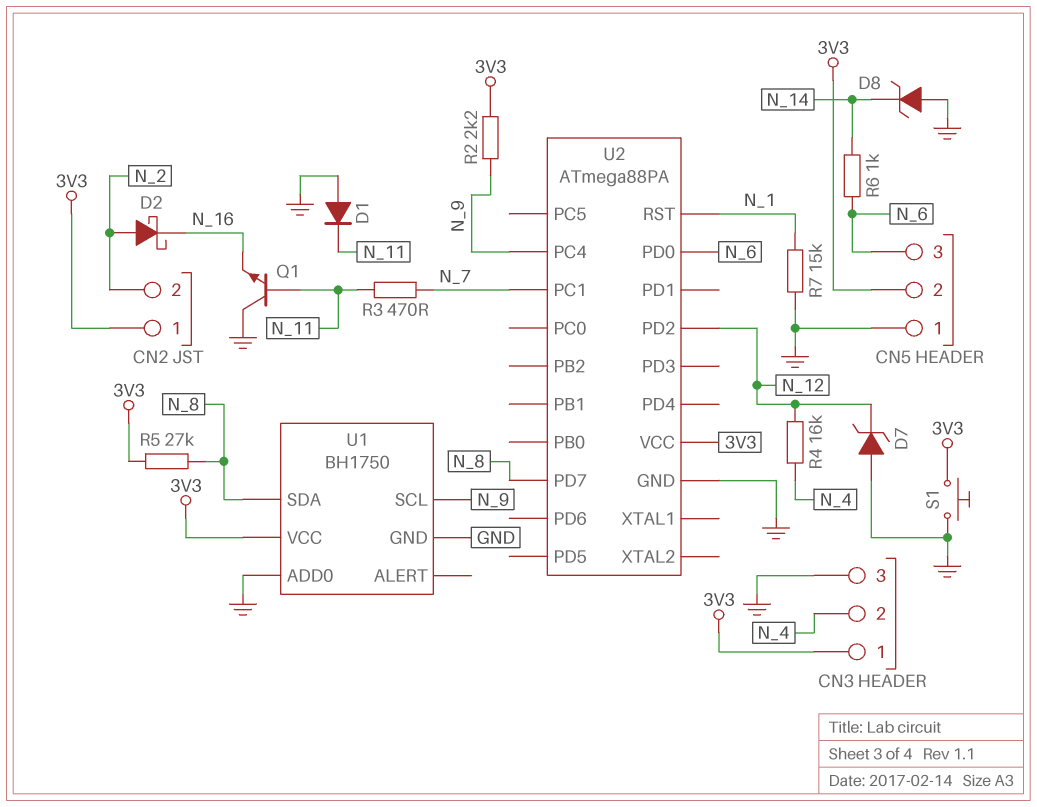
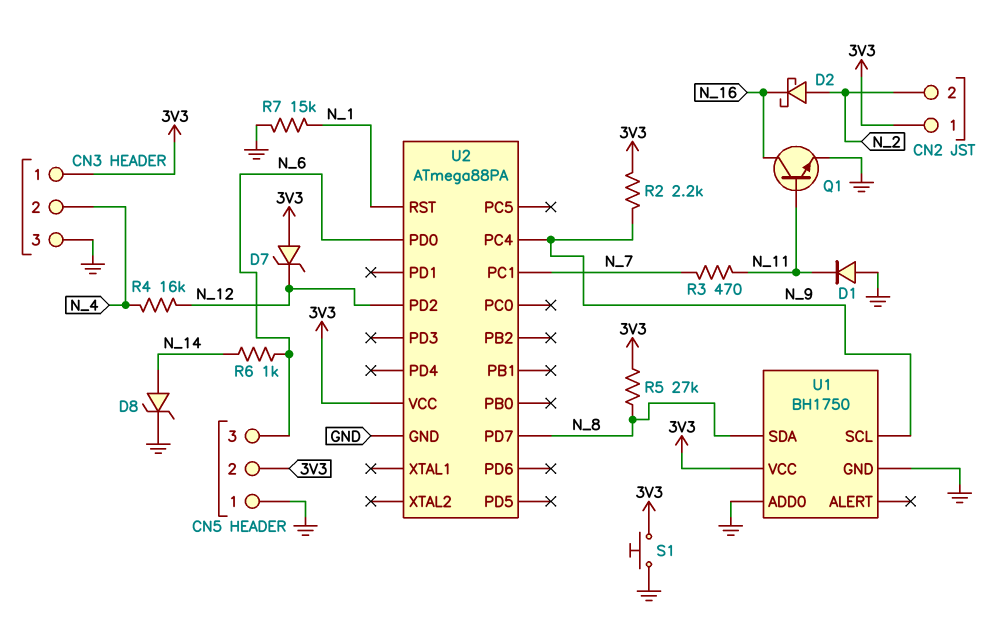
D7: zener (A GND, K N_12) -> zener (A 3V3, K N_12)
D8: zener (A GND, K N_14) -> zener (A N_14, K GND)
Q1: NPN (B N_11, C GND, E N_16) -> NPN (B N_11, C N_16, E GND)

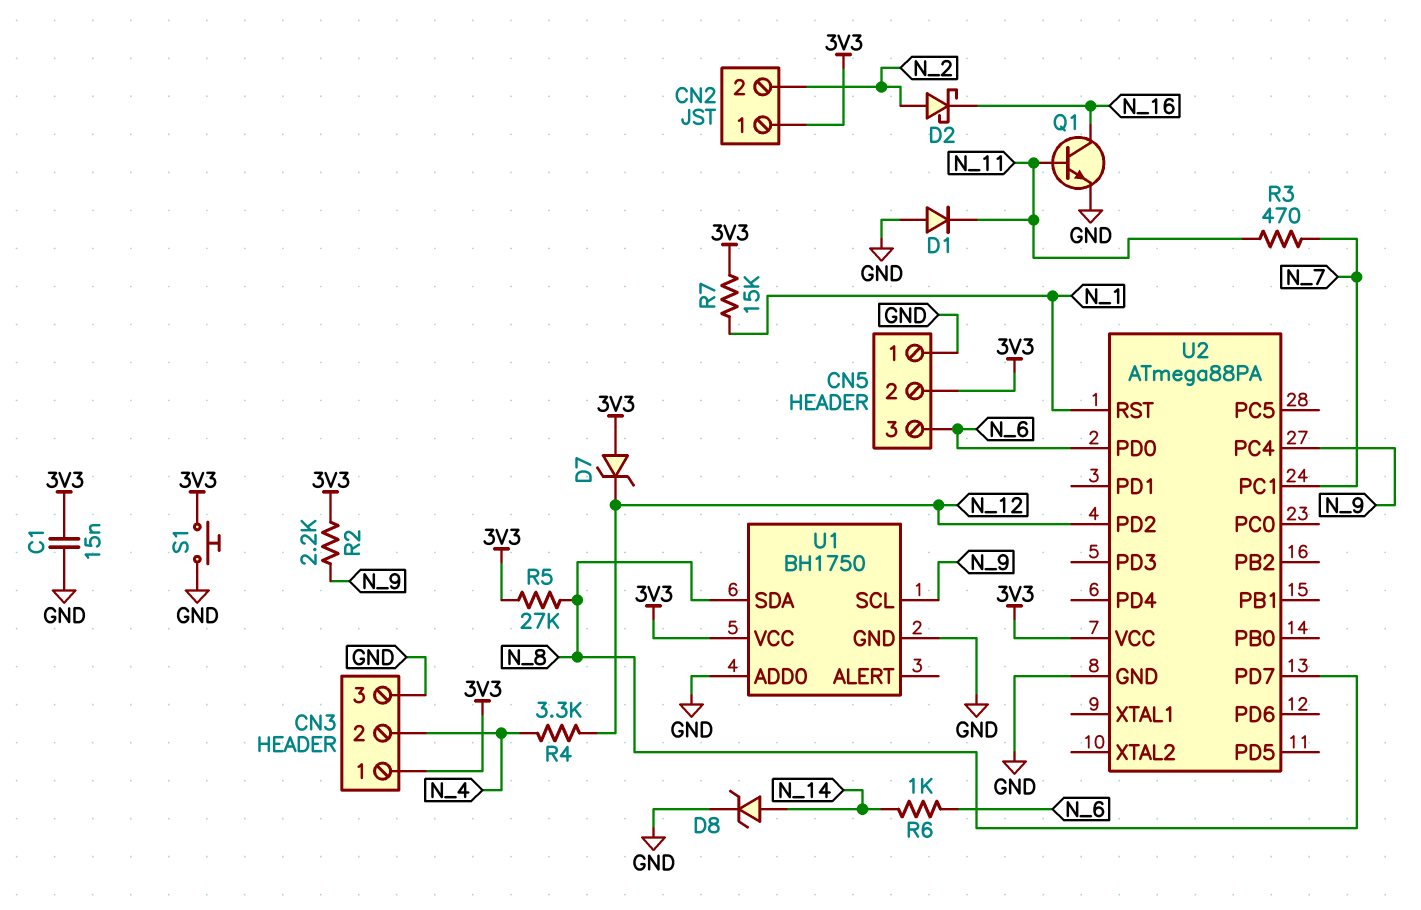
C1: none -> 15nF (3V3, GND)
R4: 16k (N_4, N_12) -> 3.3k (N_4, N_12)
R7: 15k (GND, N_1) -> 15k (3V3, N_1)

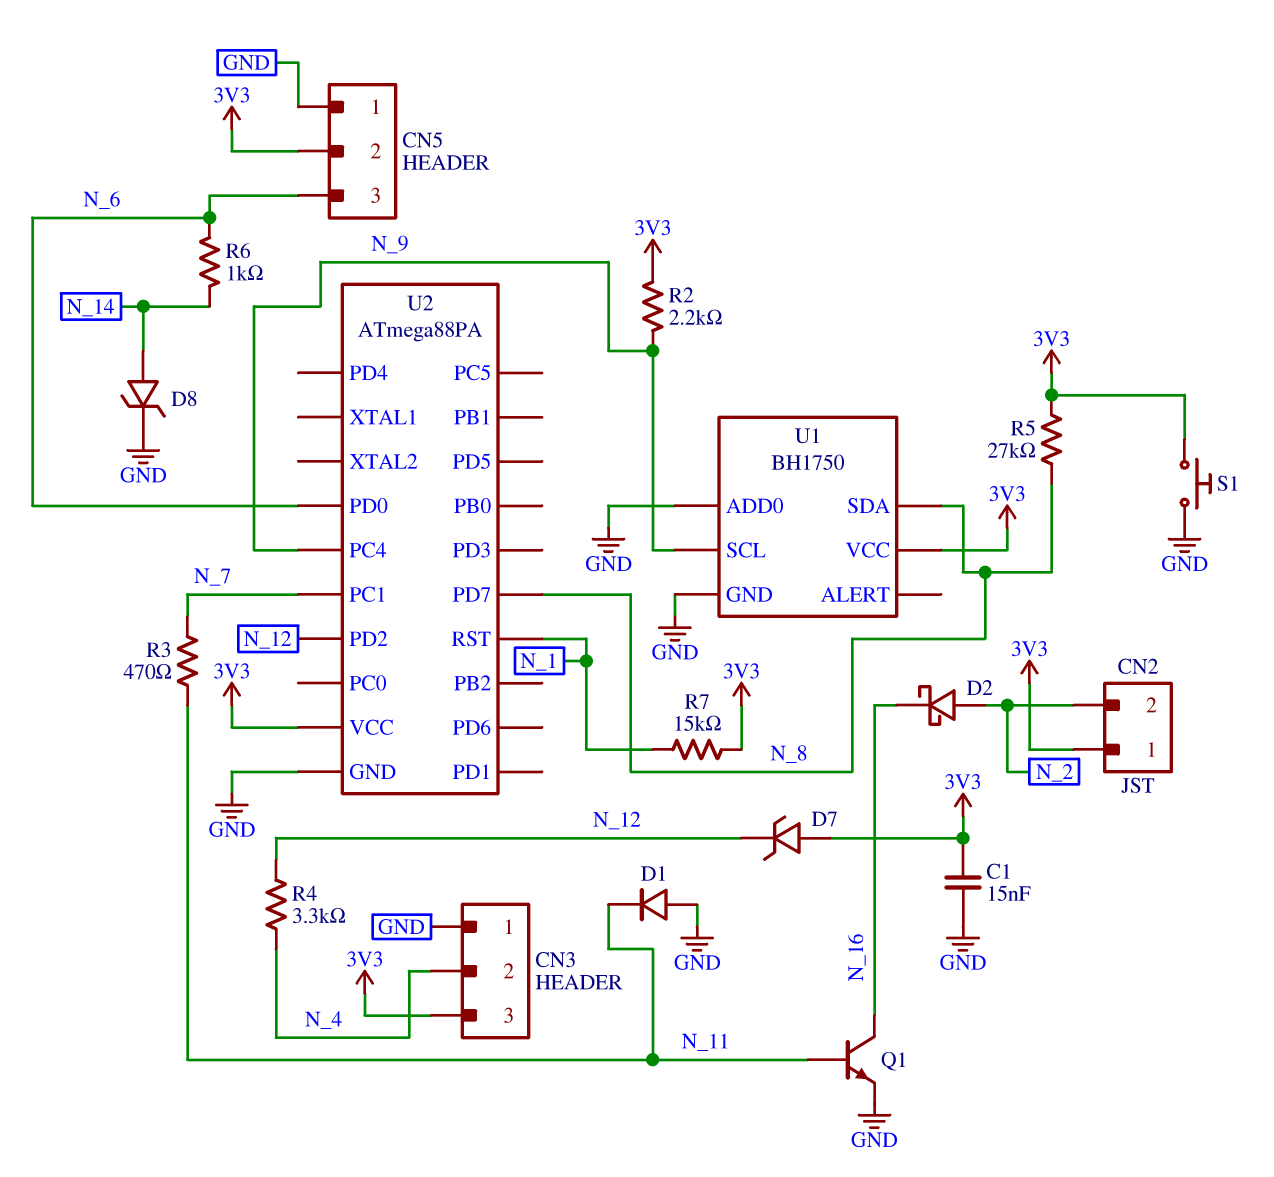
CN3 pin 1: 3V3 -> GND
CN3 pin 3: GND -> 3V3

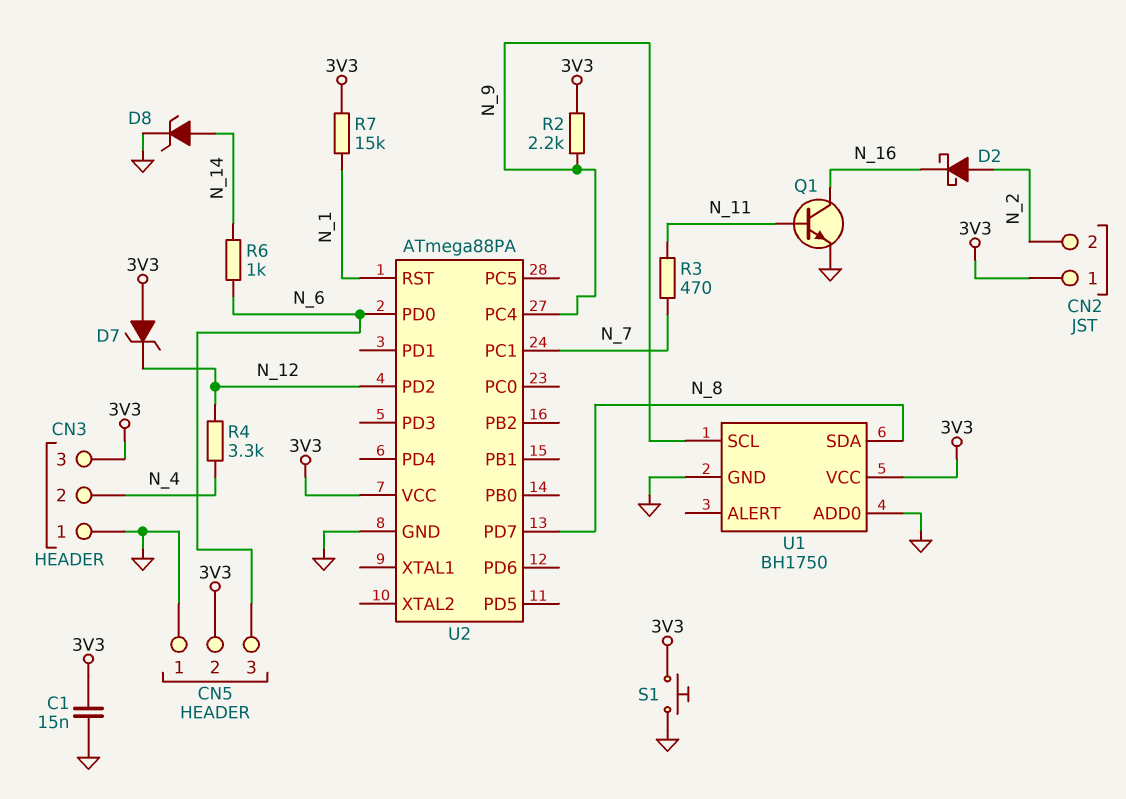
D1: diode (A GND, K N_11) -> none
R5: 27k (3V3, N_8) -> none

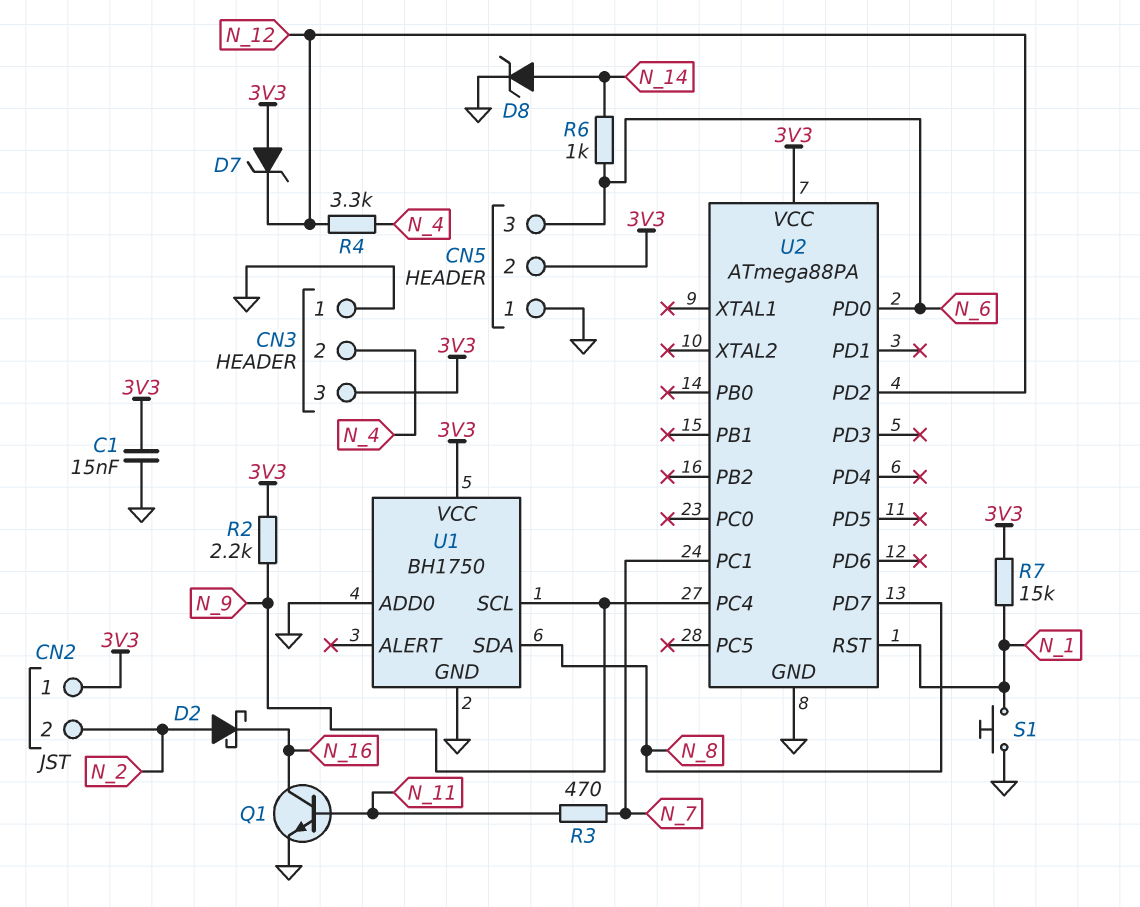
S1: button (3V3, GND) -> button (GND, N_1)

